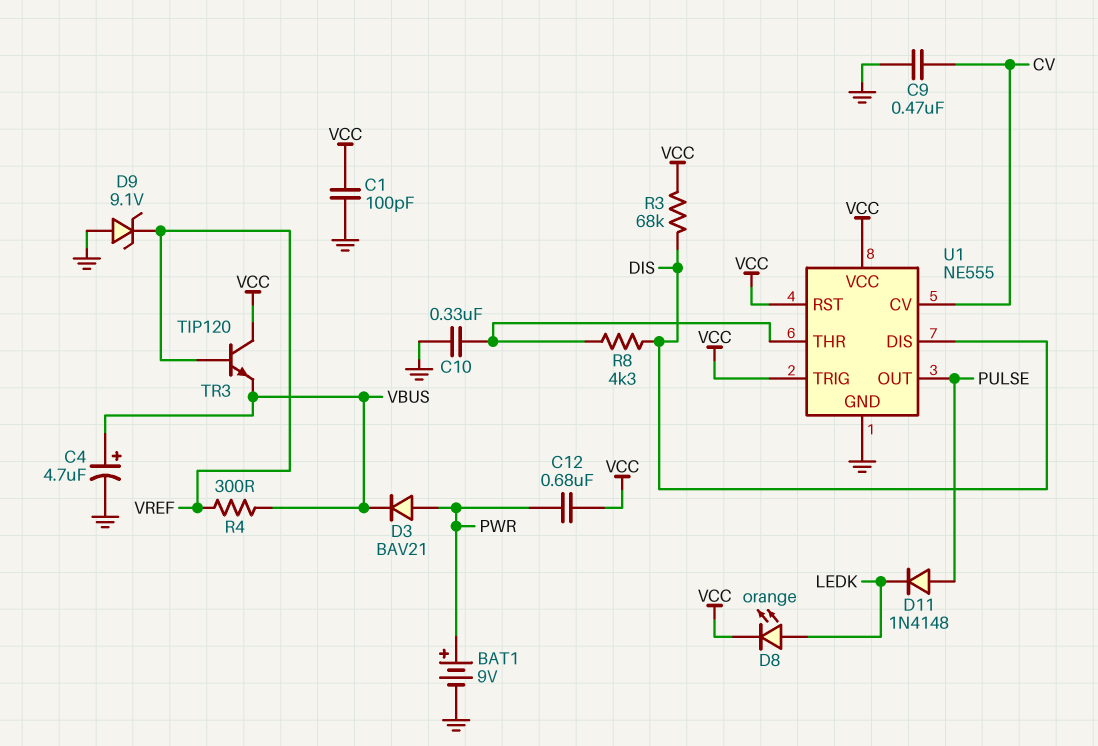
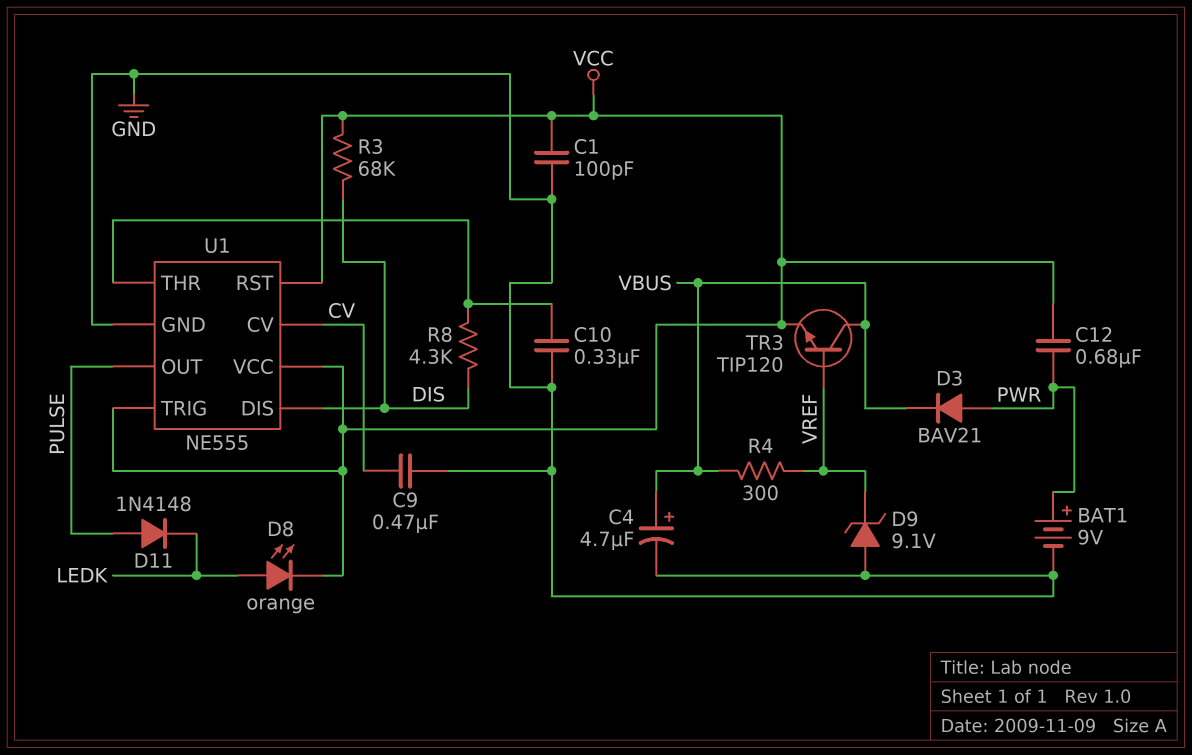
TR3: NPN TIP120 (B VREF, C VCC, E VBUS) -> NPN TIP120 (B VREF, C VBUS, E VCC)

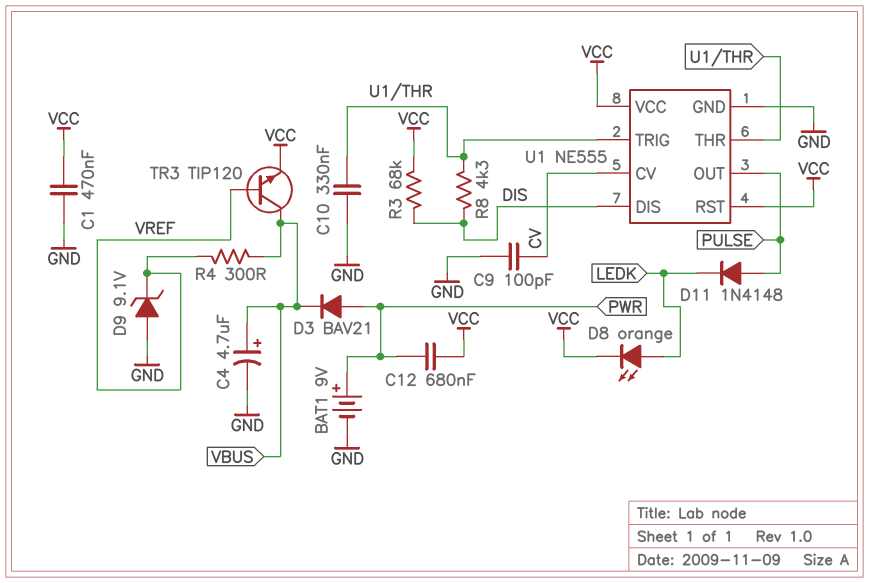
C1: 100pF (GND, VCC) -> 470nF (GND, VCC)
C9: 470nF (CV, GND) -> 100pF (CV, GND)
U1 pin TRIG: VCC -> U1/THR

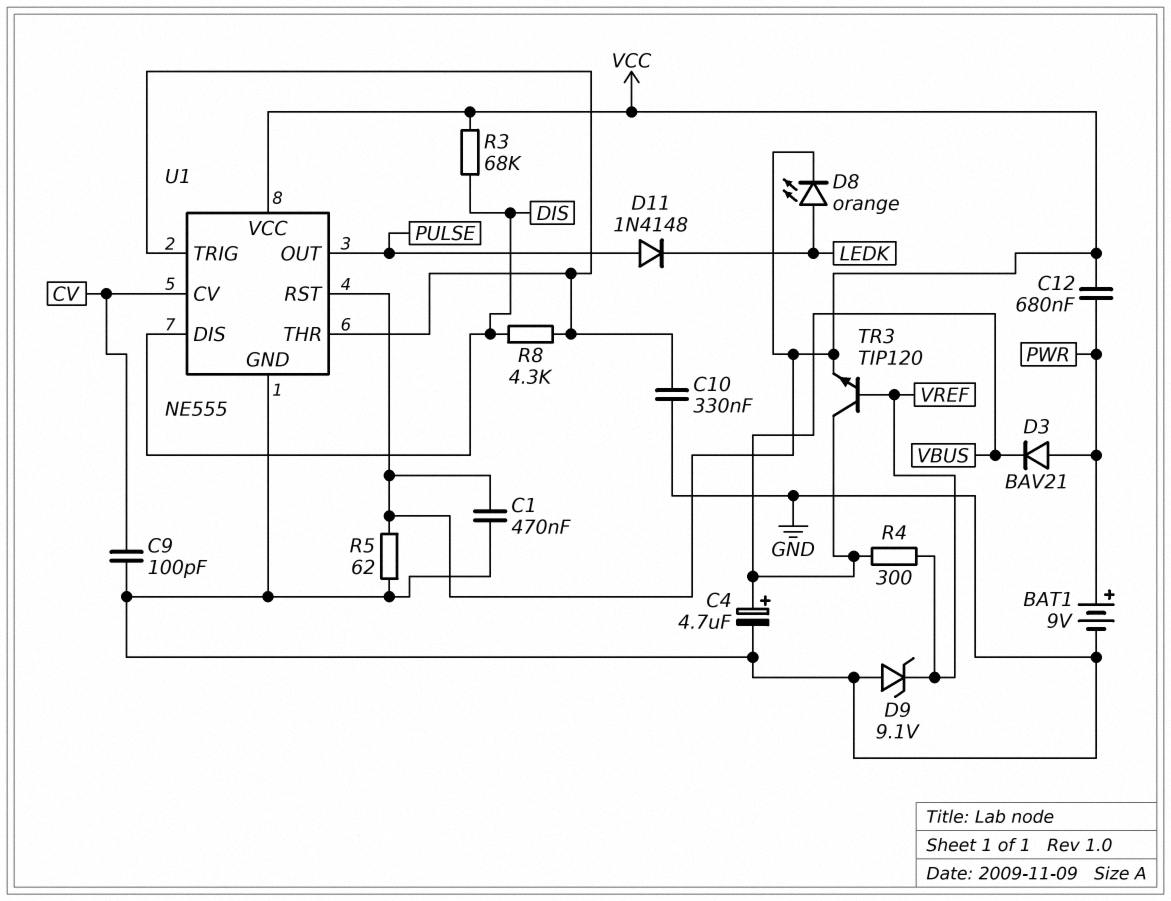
R5: none -> 62 (GND, VCC)

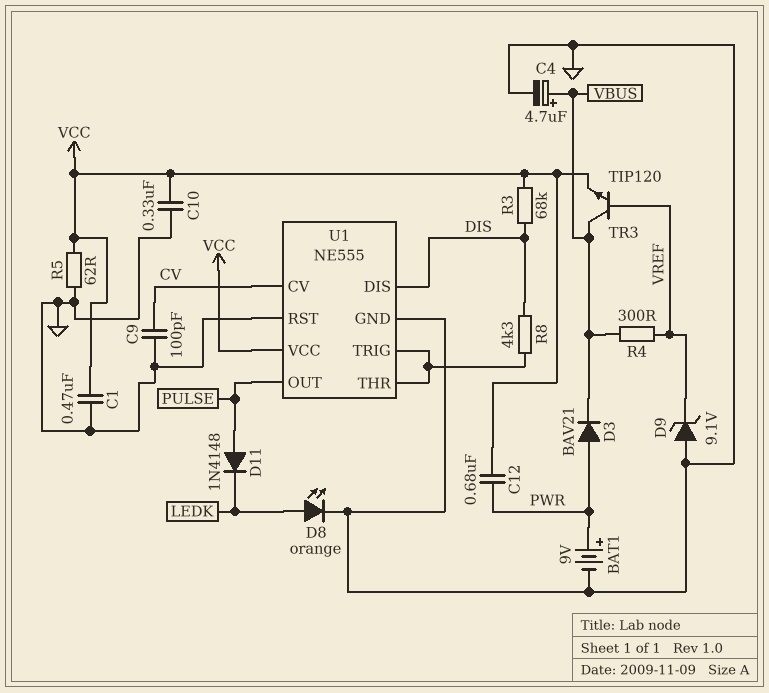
C10: 330nF (GND, U1/THR) -> 330nF (GND, VCC)
D8: LED orange (A LEDK, K VCC) -> LED orange (A LEDK, K GND)
U1 pin RST: VCC -> GND

